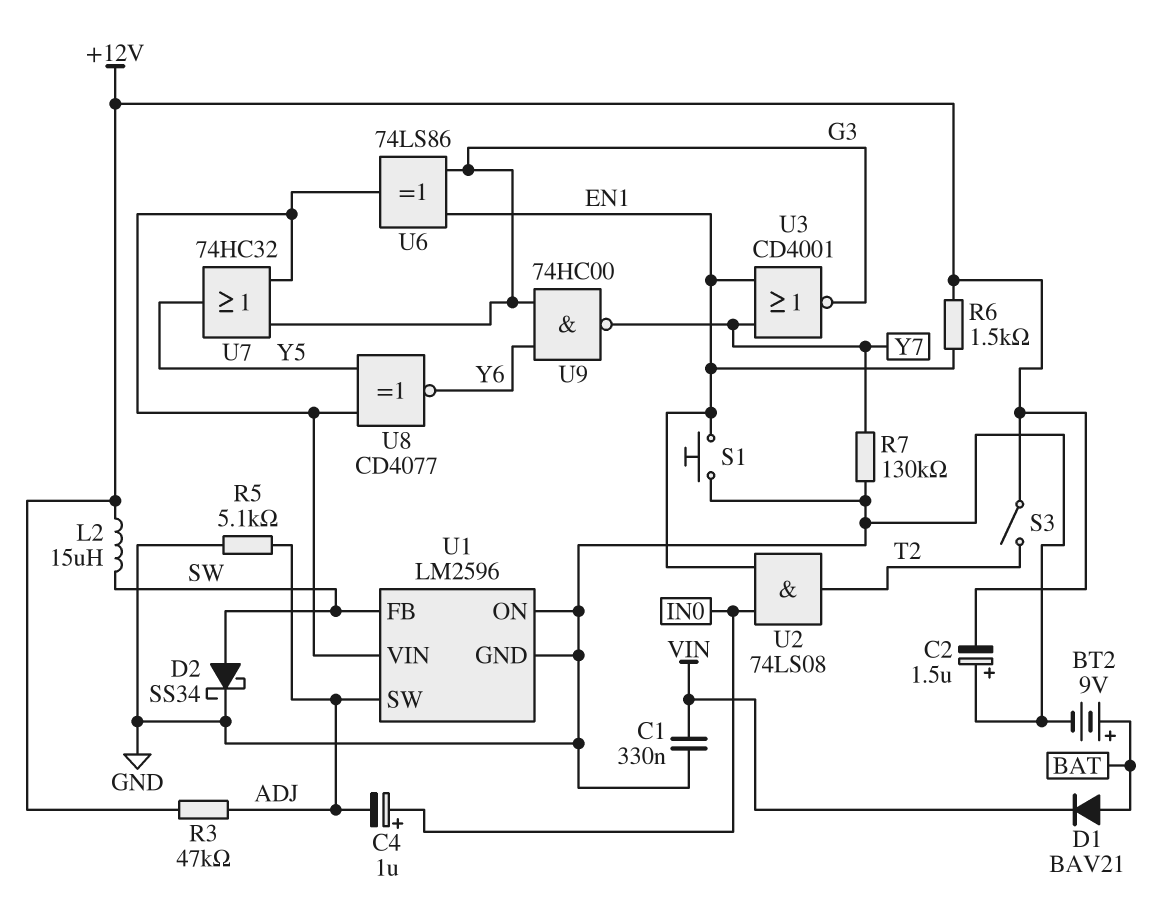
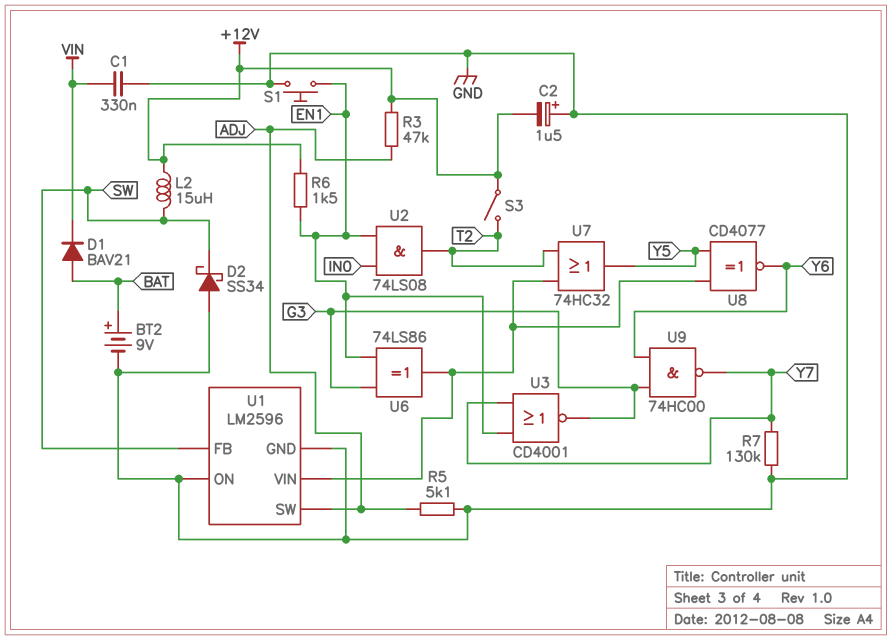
C4: 1uF (plus IN0, minus ADJ) -> none
D2: schottky SS34 (A SW, K GND) -> schottky SS34 (A GND, K SW)
U7: OR 74HC32 (in G3, in U1/VIN, out Y5) -> OR 74HC32 (in T2, in U1/VIN, out Y5)

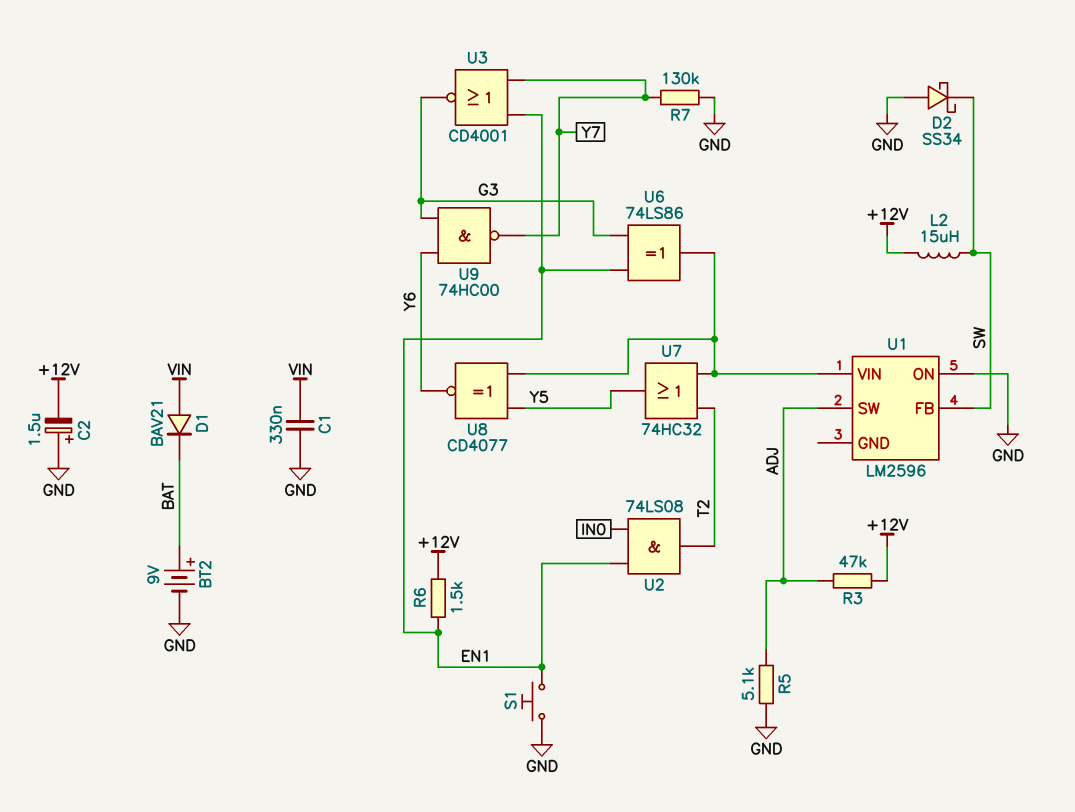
D1: diode BAV21 (A BAT, K VIN) -> diode BAV21 (A VIN, K BAT)
S3: switch (+12V, T2) -> none
U1 pin GND: GND -> none

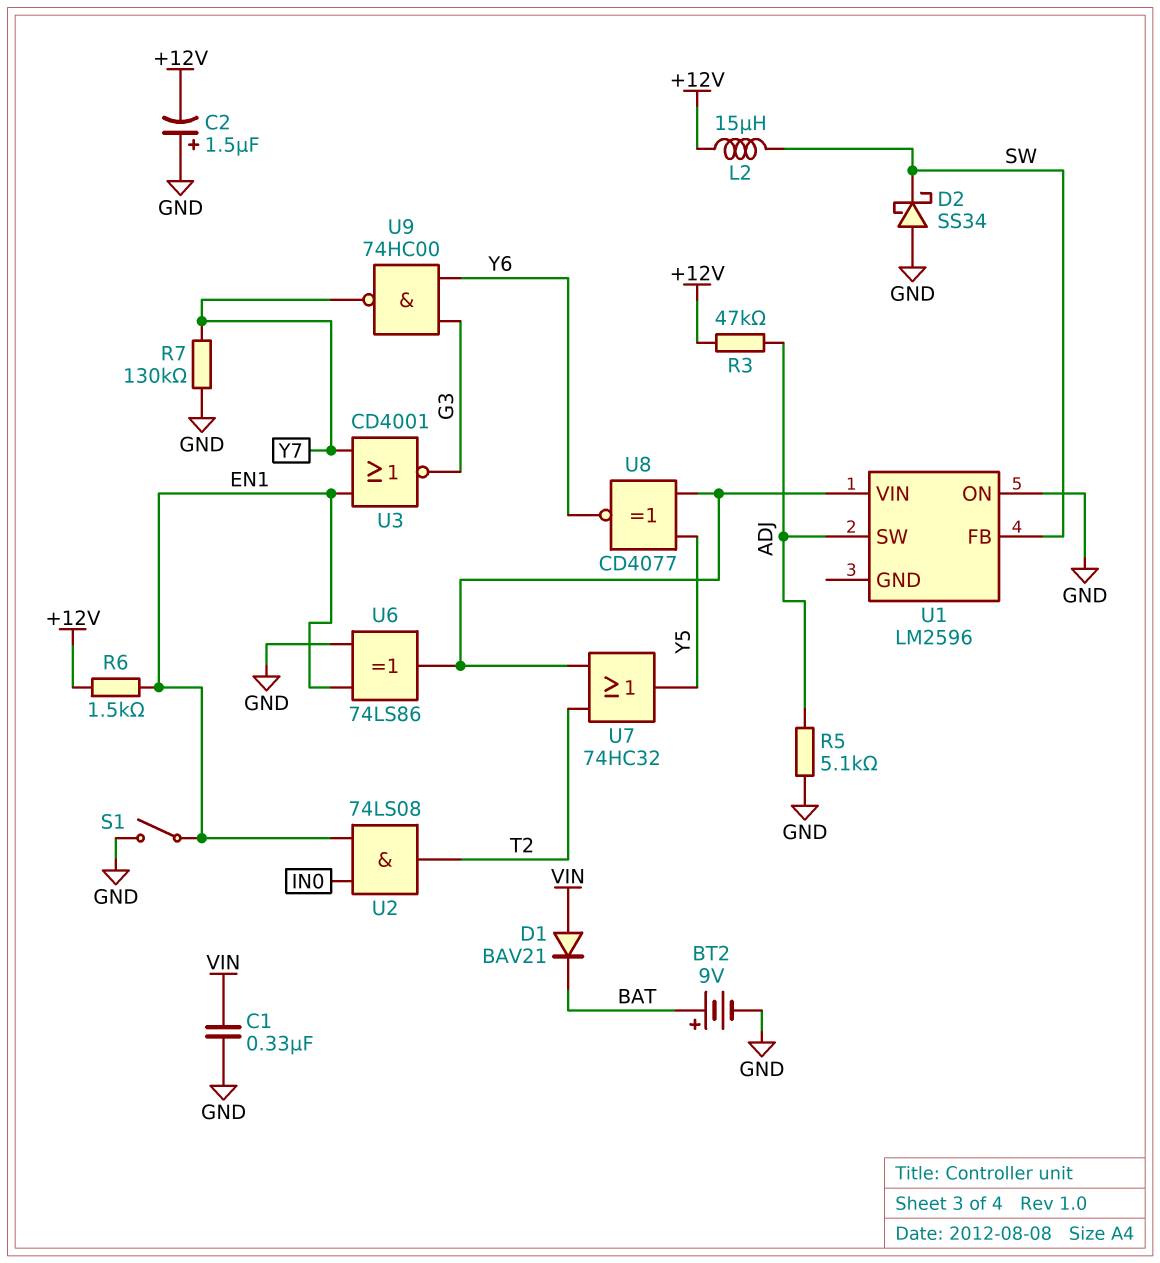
S1: button (EN1, GND) -> switch (EN1, GND)
U6: XOR 74LS86 (in EN1, in G3, out U1/VIN) -> XOR 74LS86 (in EN1, in GND, out U1/VIN)

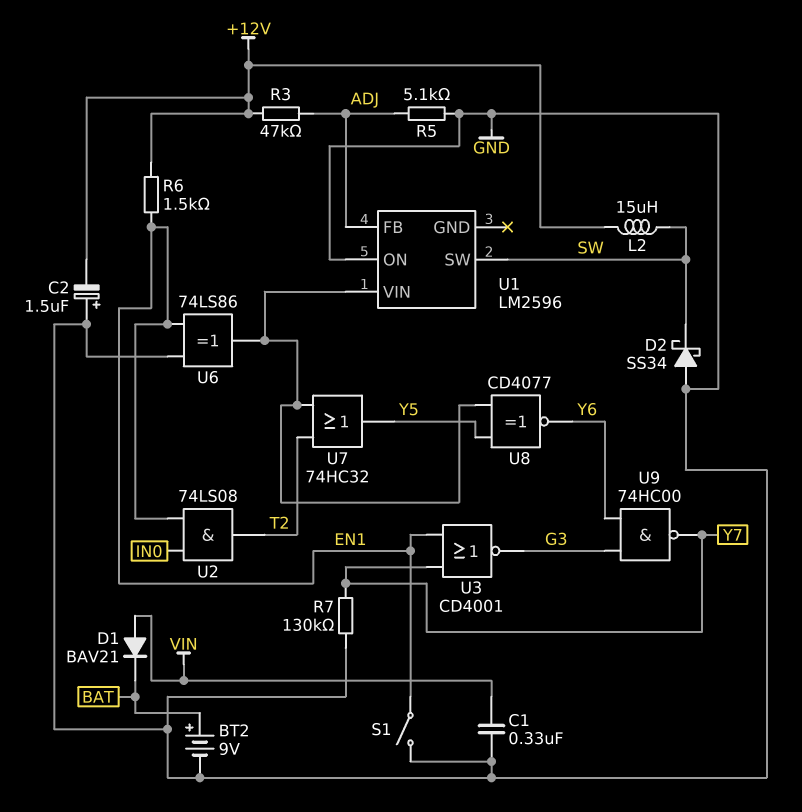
U1 pin FB: SW -> ADJ
U1 pin SW: ADJ -> SW

